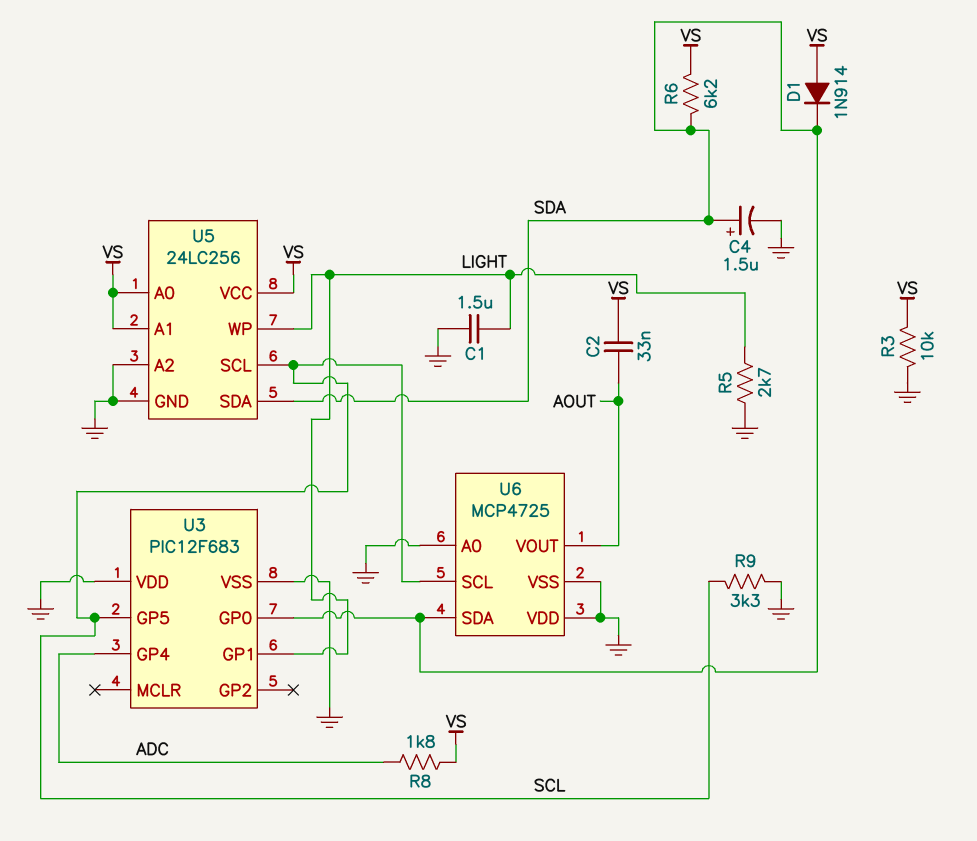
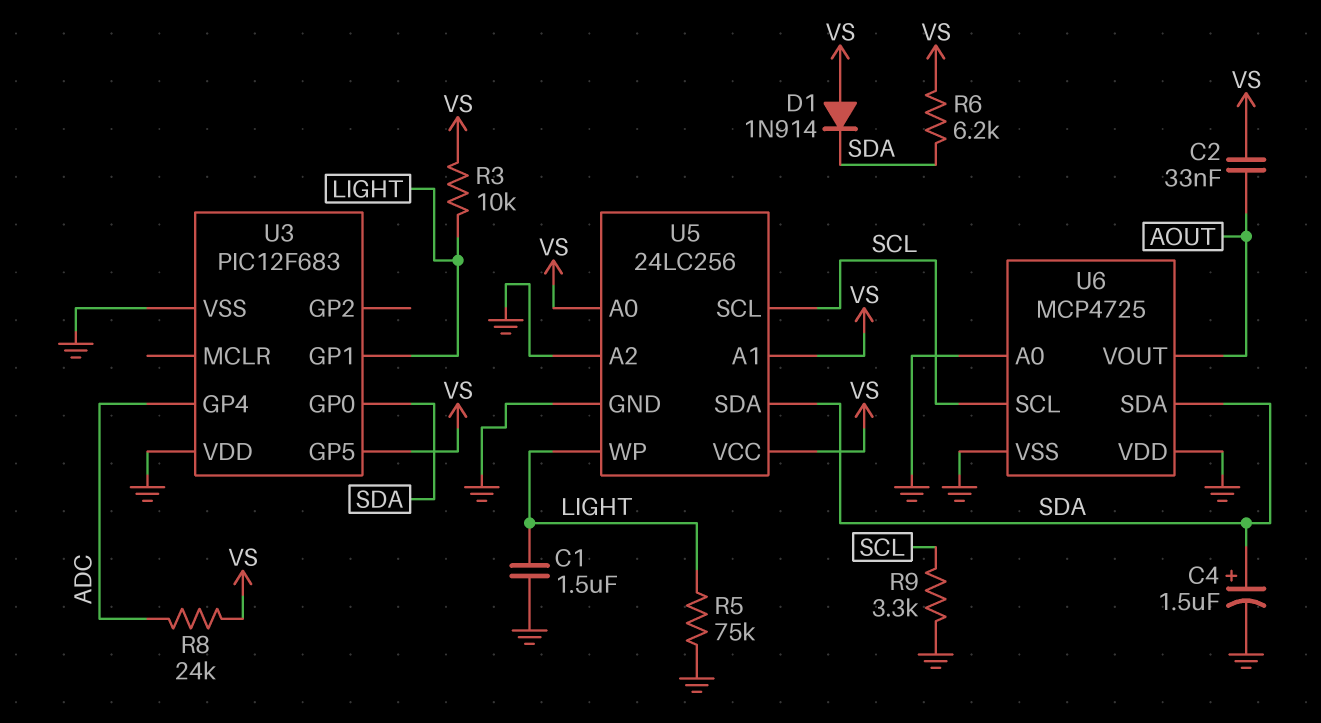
R3: 10k (GND, VS) -> 10k (LIGHT, VS)
R5: 2.7k (GND, LIGHT) -> 75k (GND, LIGHT)
R8: 1.8k (ADC, VS) -> 24k (ADC, VS)
U3 pin GP5: SCL -> VS

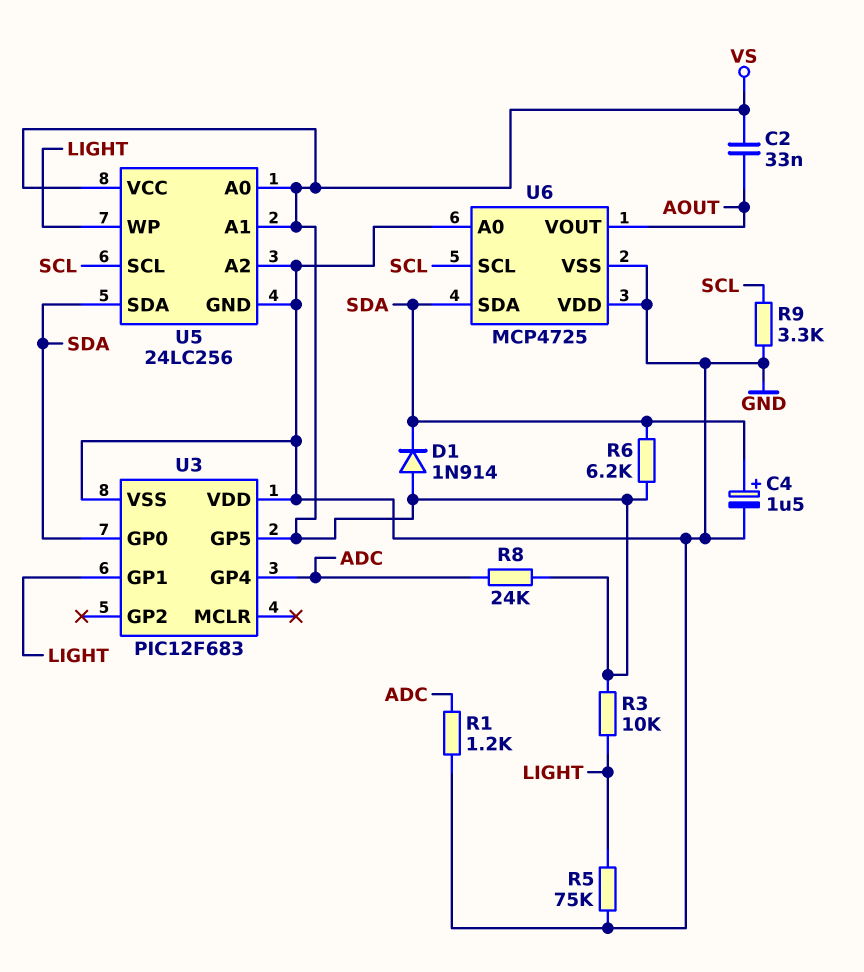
C1: 1.5uF (GND, LIGHT) -> none
R1: none -> 1.2k (ADC, GND)

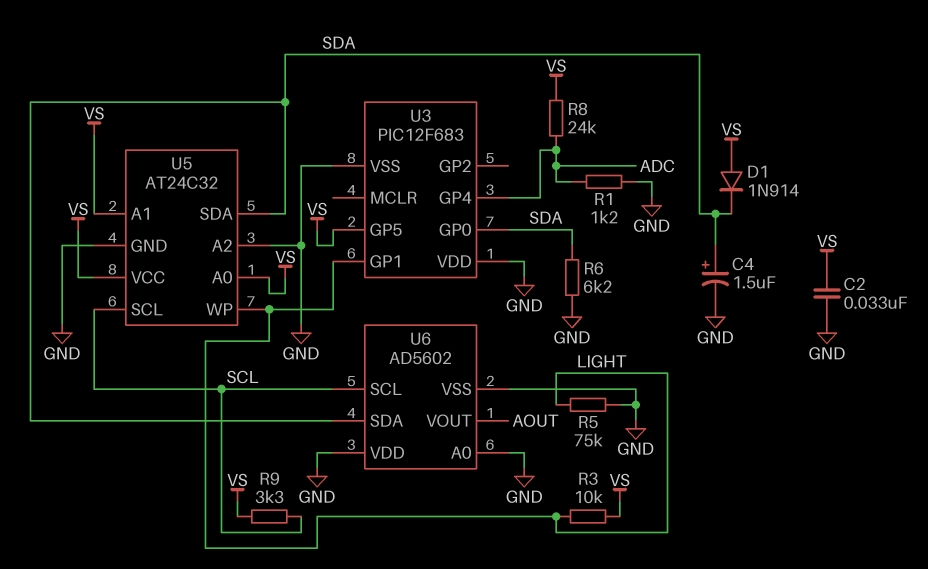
C2: 33nF (AOUT, VS) -> 33nF (GND, VS)
R6: 6.2k (SDA, VS) -> 6.2k (GND, SDA)
R9: 3.3k (GND, SCL) -> 3.3k (SCL, VS)
U5: 24LC256 -> AT24C32
U6: MCP4725 -> AD5602

